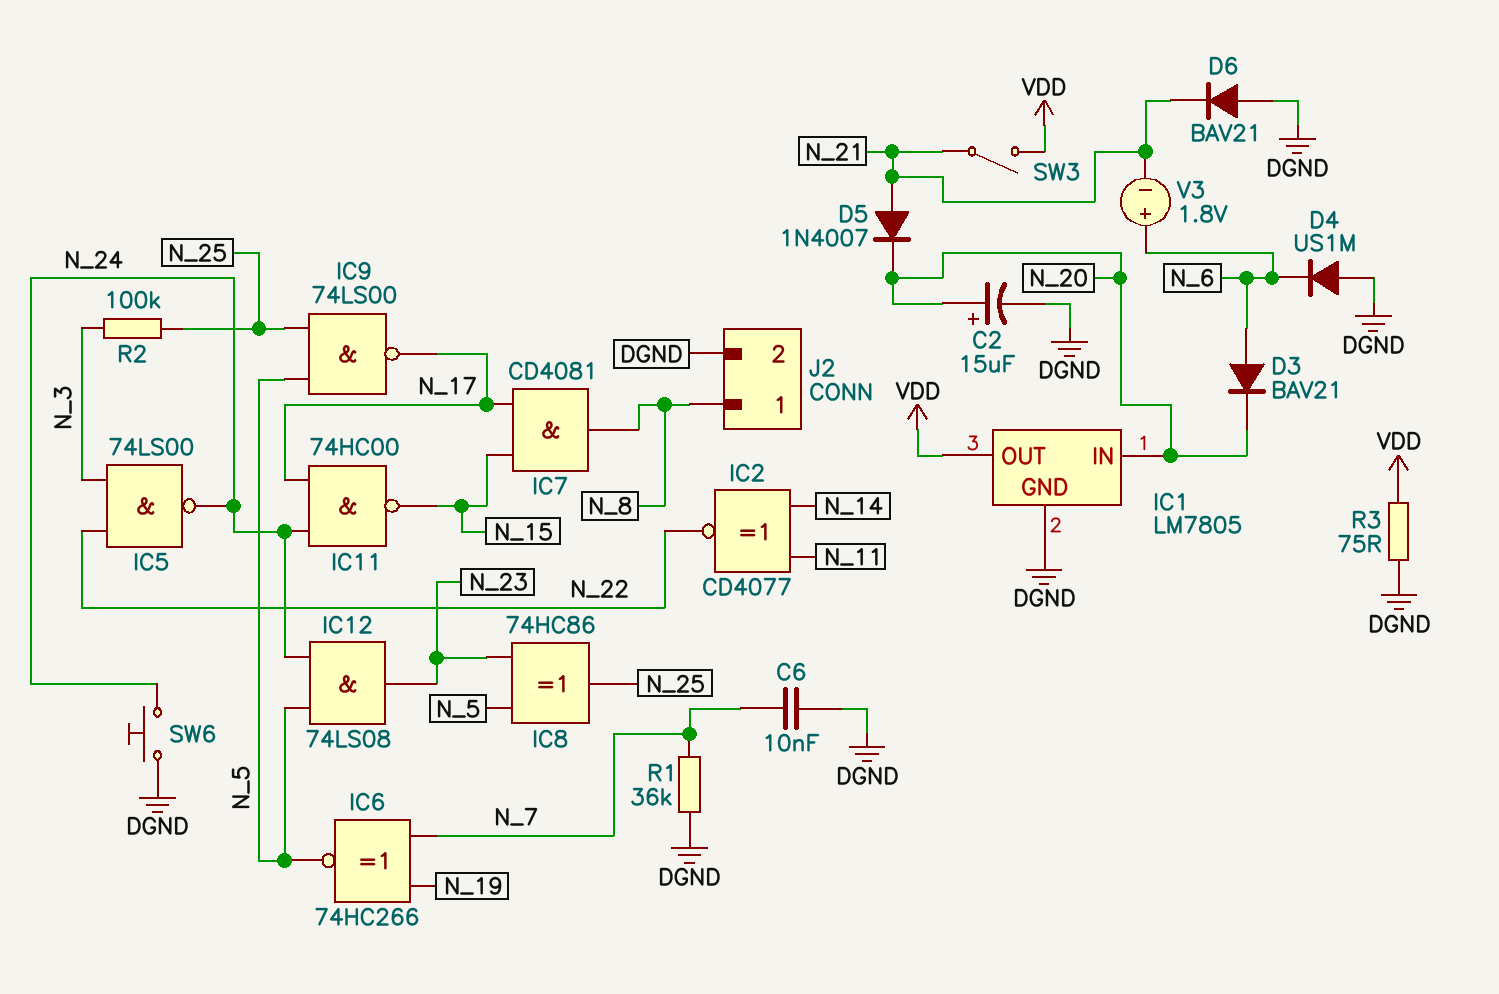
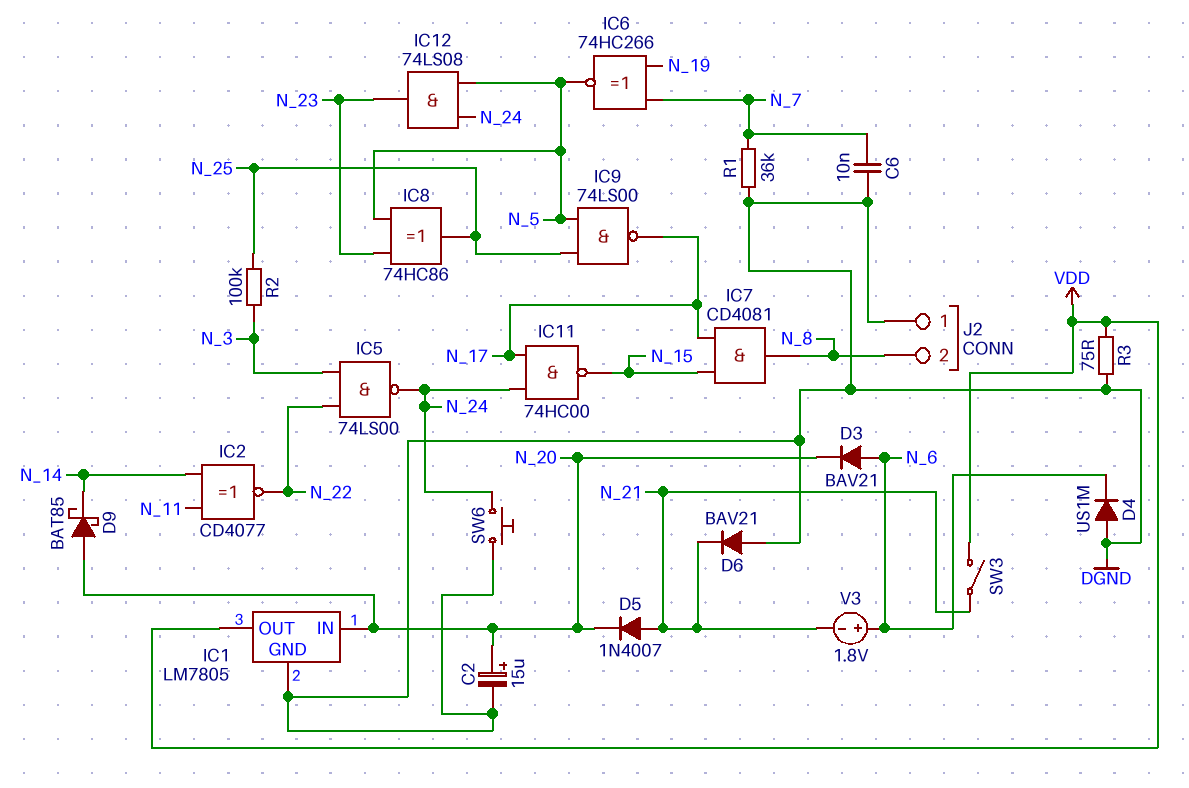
D9: none -> schottky BAT85 (A N_20, K N_14)
J2 pin 1: N_8 -> DGND
J2 pin 2: DGND -> N_8

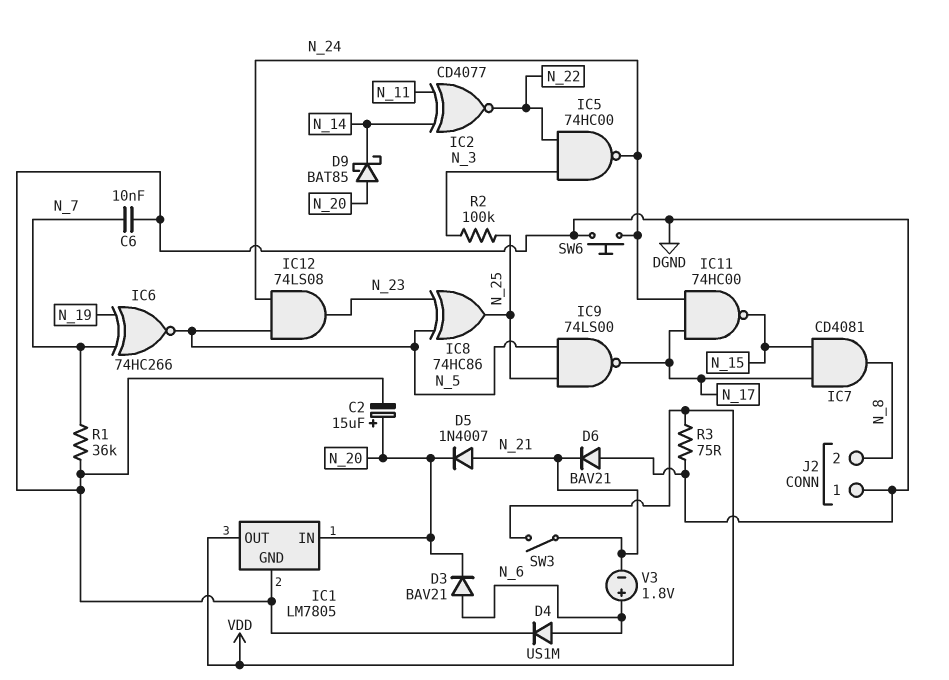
D4: diode US1M (A DGND, K N_6) -> diode US1M (A N_6, K DGND)
IC5: NAND 74LS00 (in N_3, in N_22, out N_24) -> NAND 74HC00 (in N_3, in N_22, out N_24)

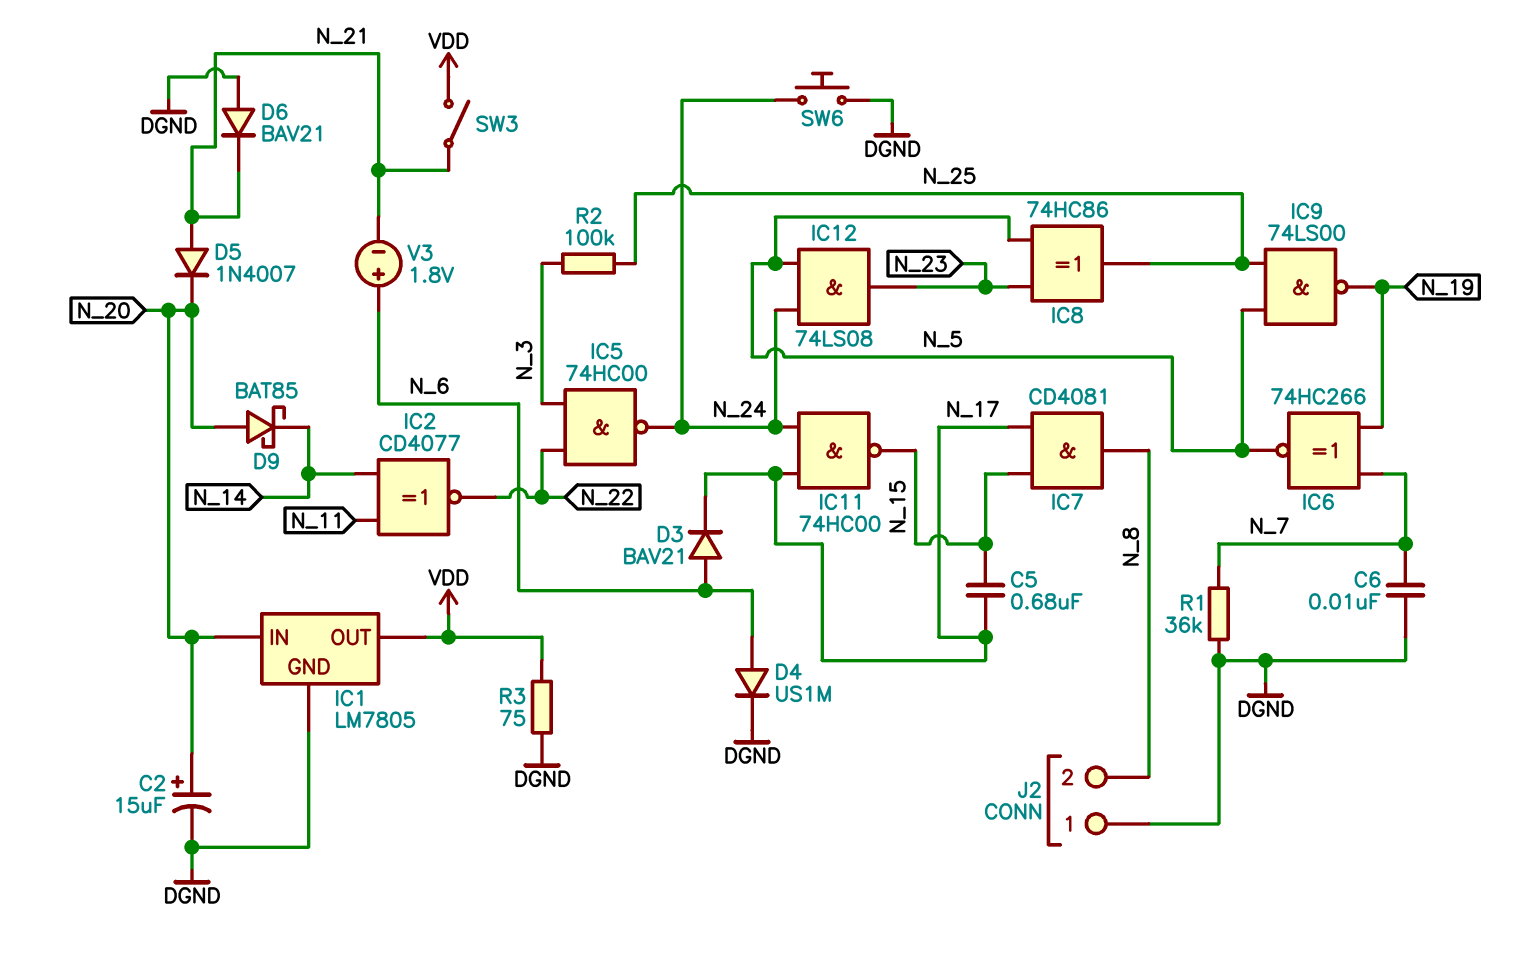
C5: none -> 680nF (N_15, N_17)
D3: diode BAV21 (A N_6, K N_20) -> diode BAV21 (A N_6, K N_17)
IC9: NAND 74LS00 (in N_5, in N_25, out N_17) -> NAND 74LS00 (in N_5, in N_25, out N_19)

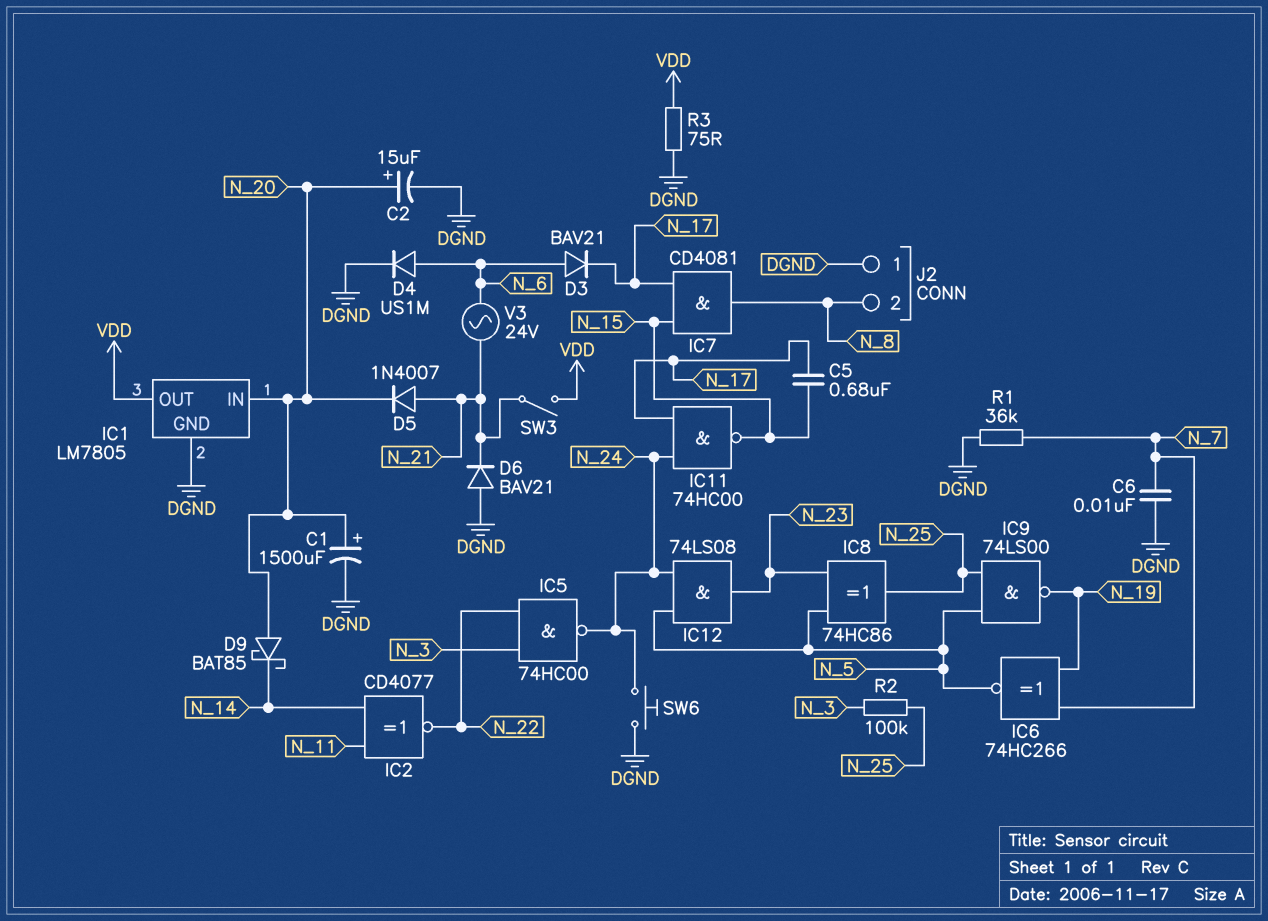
C1: none -> 1500uF (plus N_20, minus DGND)
V3: 1.8V (plus N_6, minus N_21) -> AC 24V (N_6, N_21)

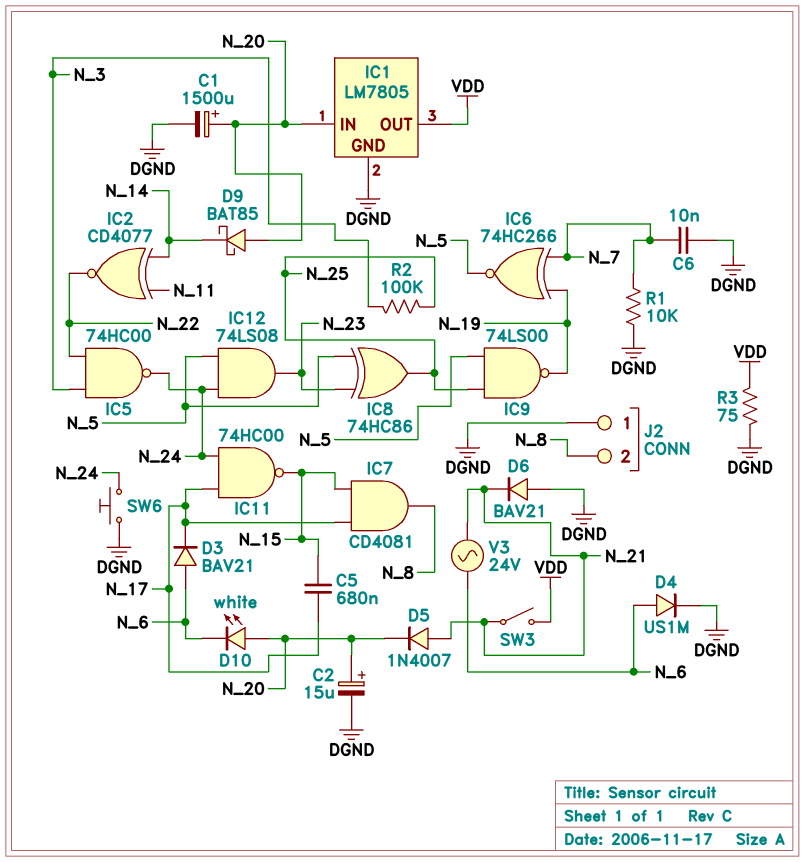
D10: none -> LED white (A N_20, K N_6)
R1: 36k (DGND, N_7) -> 10k (DGND, N_7)

